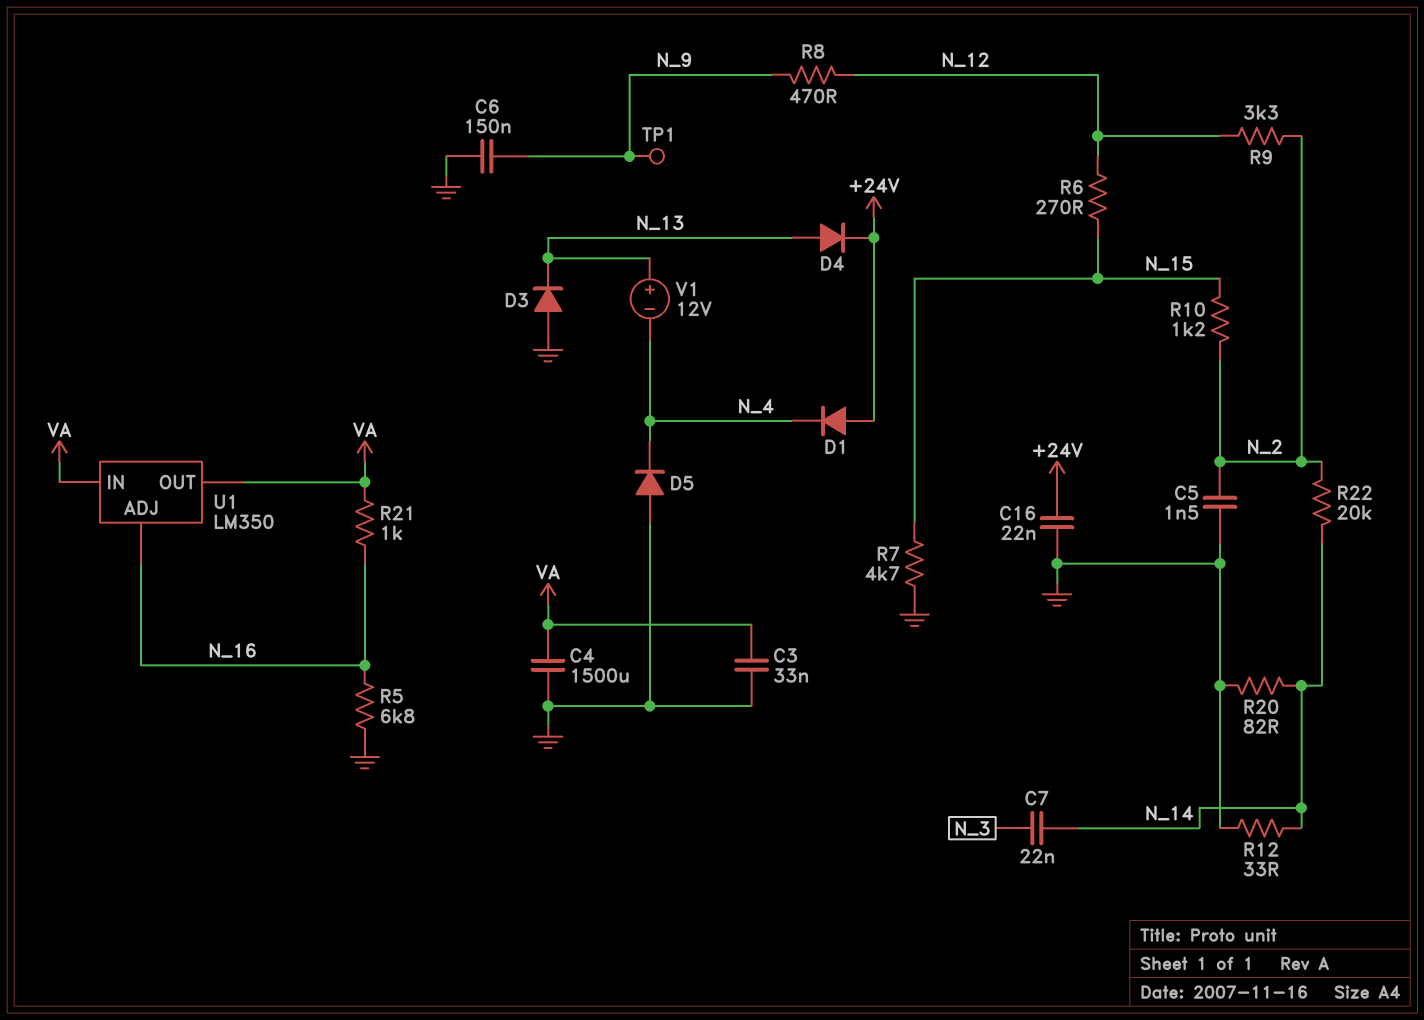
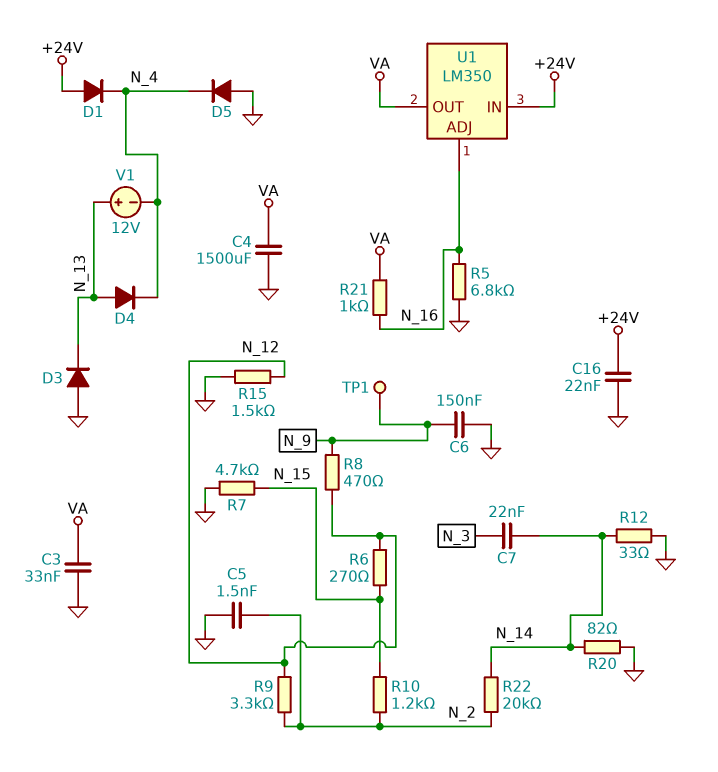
D4: diode (A N_13, K +24V) -> diode (A N_13, K N_4)
R15: none -> 1.5k (GND, N_12)
U1 pin IN: VA -> +24V

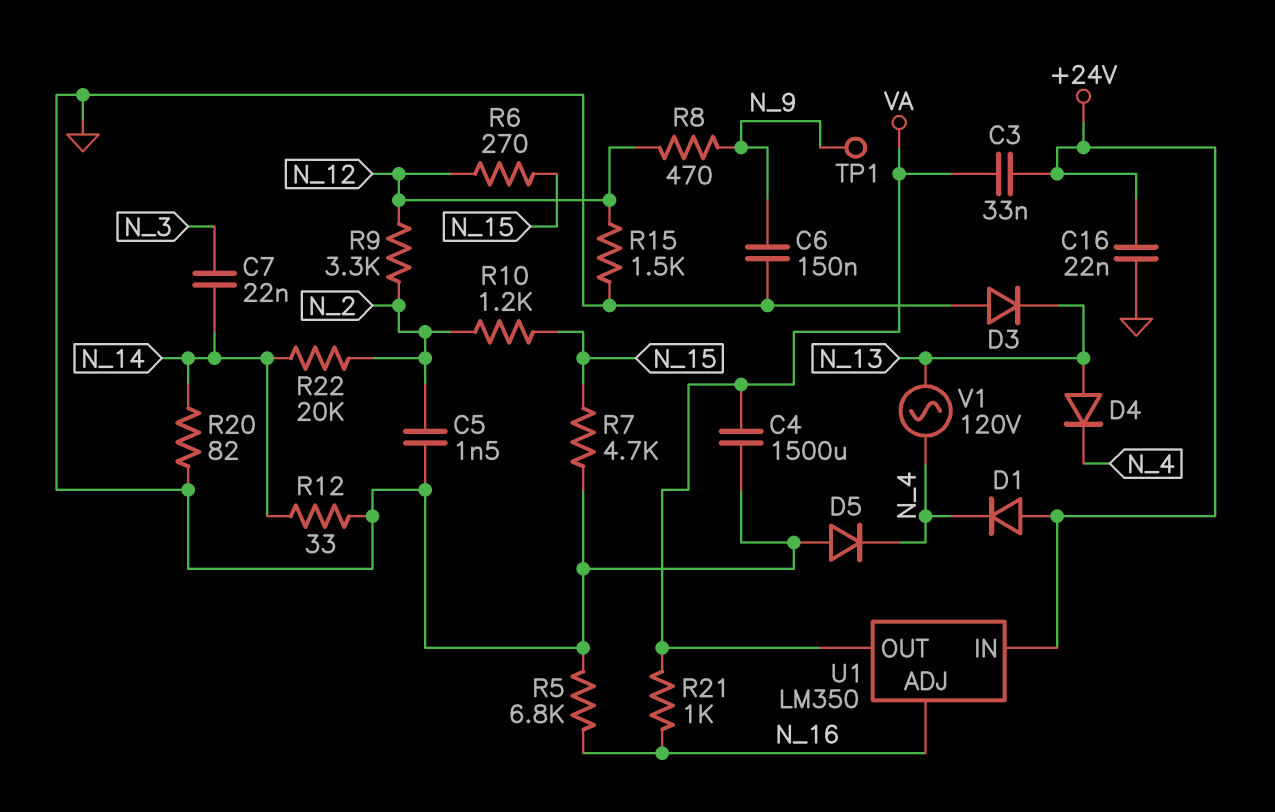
C3: 33nF (GND, VA) -> 33nF (+24V, VA)
V1: 12V (plus N_13, minus N_4) -> AC 120V (N_4, N_13)

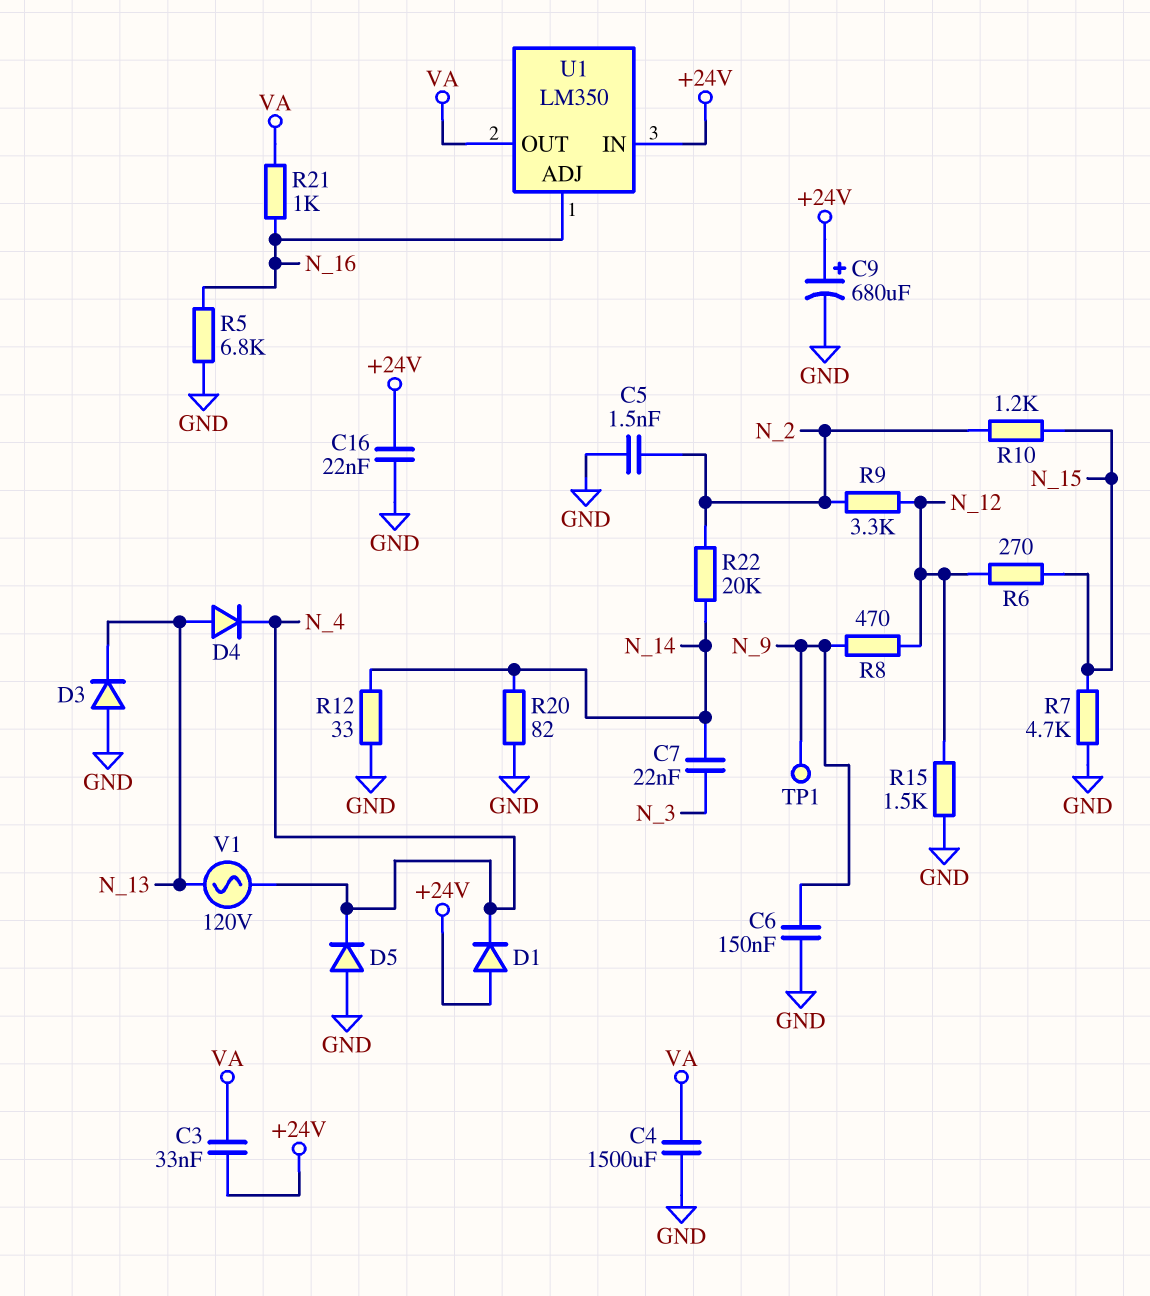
C9: none -> 680uF (plus +24V, minus GND)

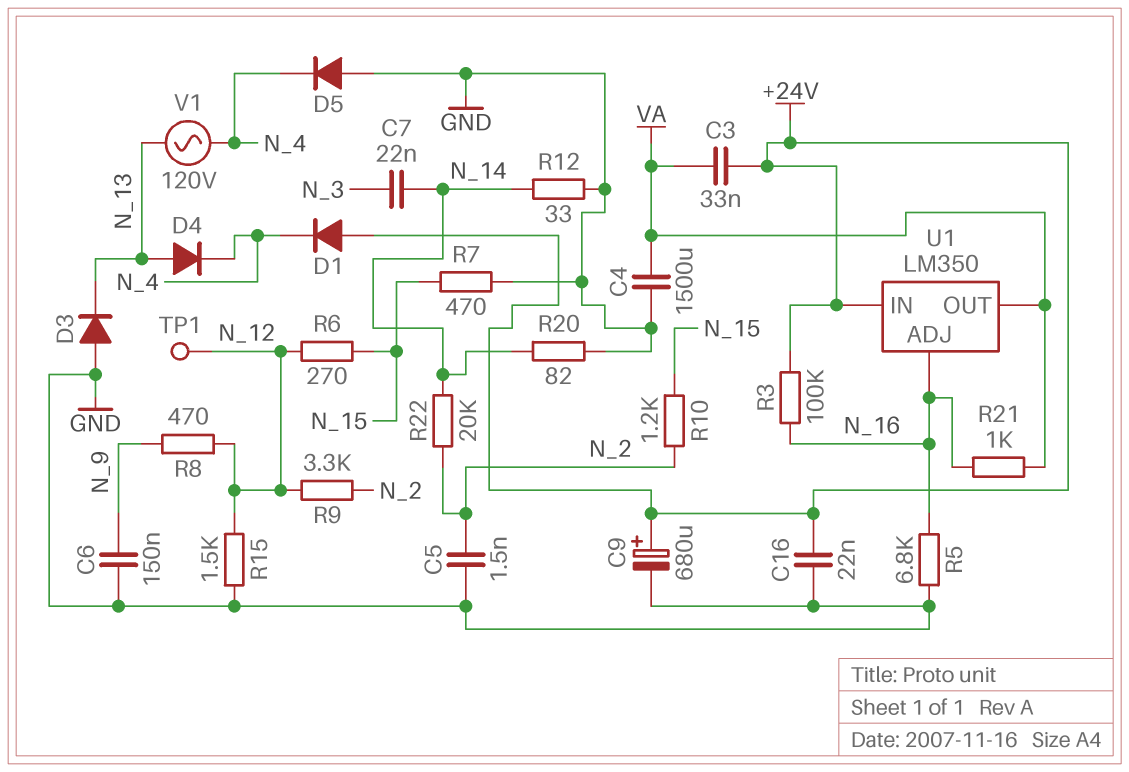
R3: none -> 100k (+24V, N_16)
R7: 4.7k (GND, N_15) -> 470 (GND, N_15)
TP1: test point (N_9) -> test point (N_12)

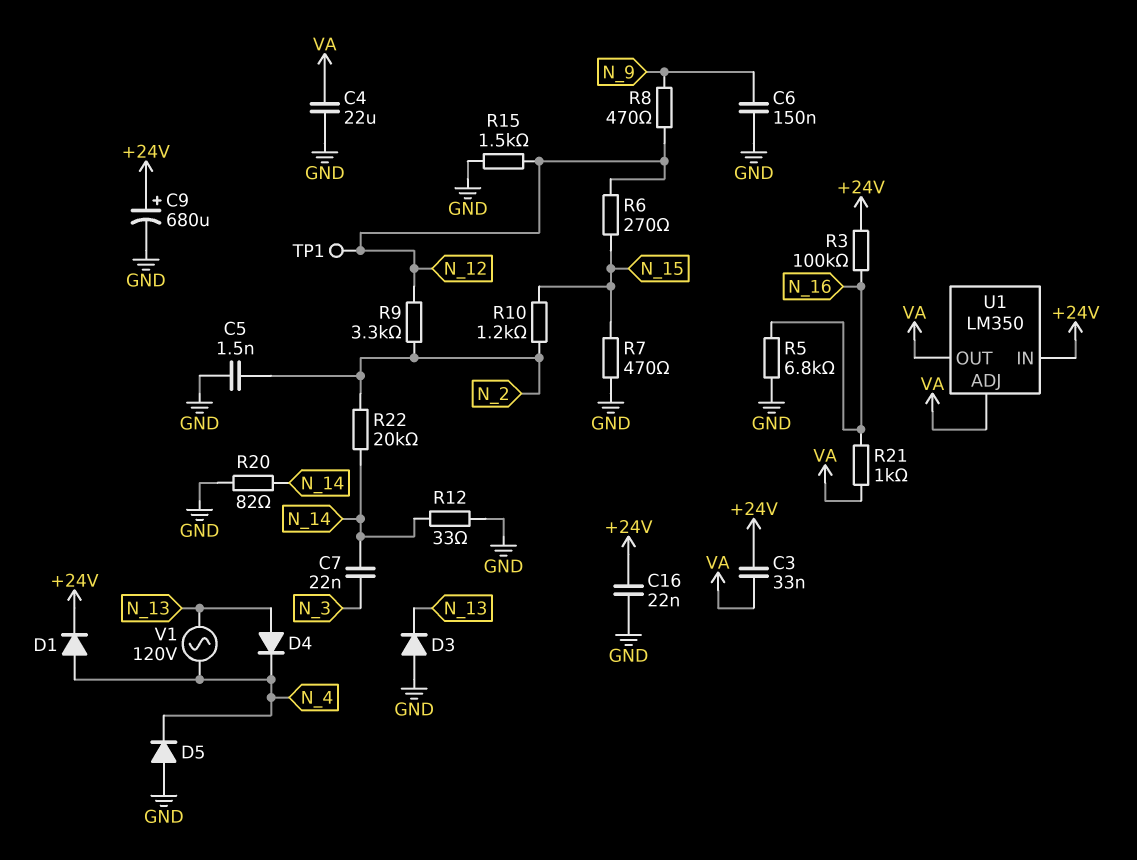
C4: 1500uF (GND, VA) -> 22uF (GND, VA)
D1: diode (A +24V, K N_4) -> diode (A N_4, K +24V)
U1 pin ADJ: N_16 -> VA

